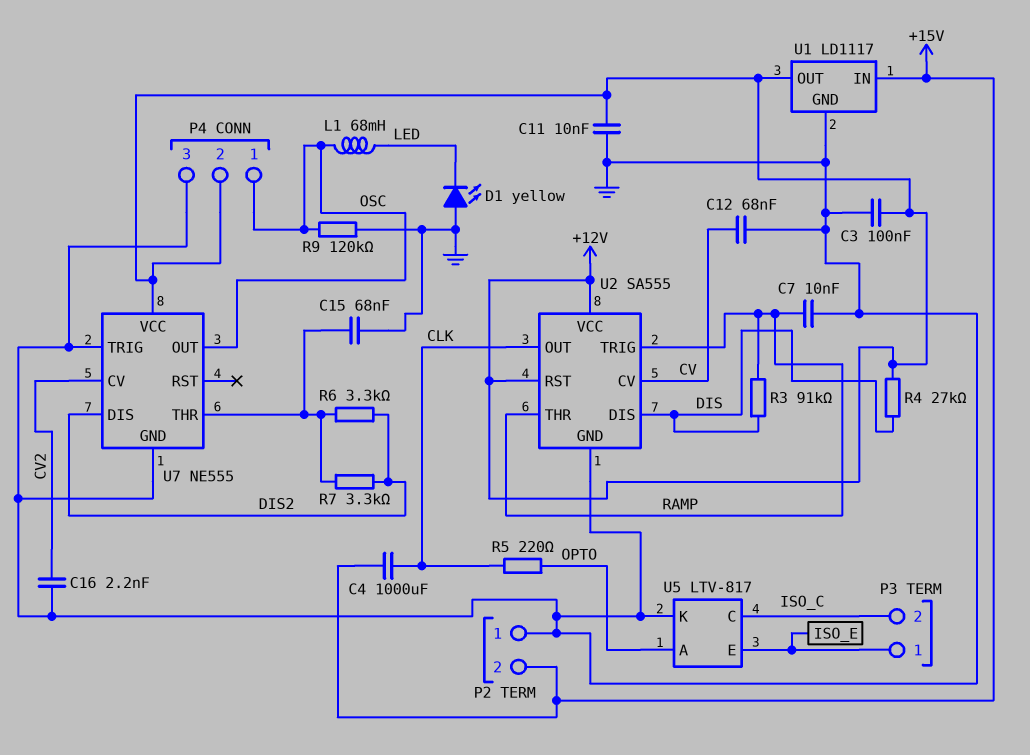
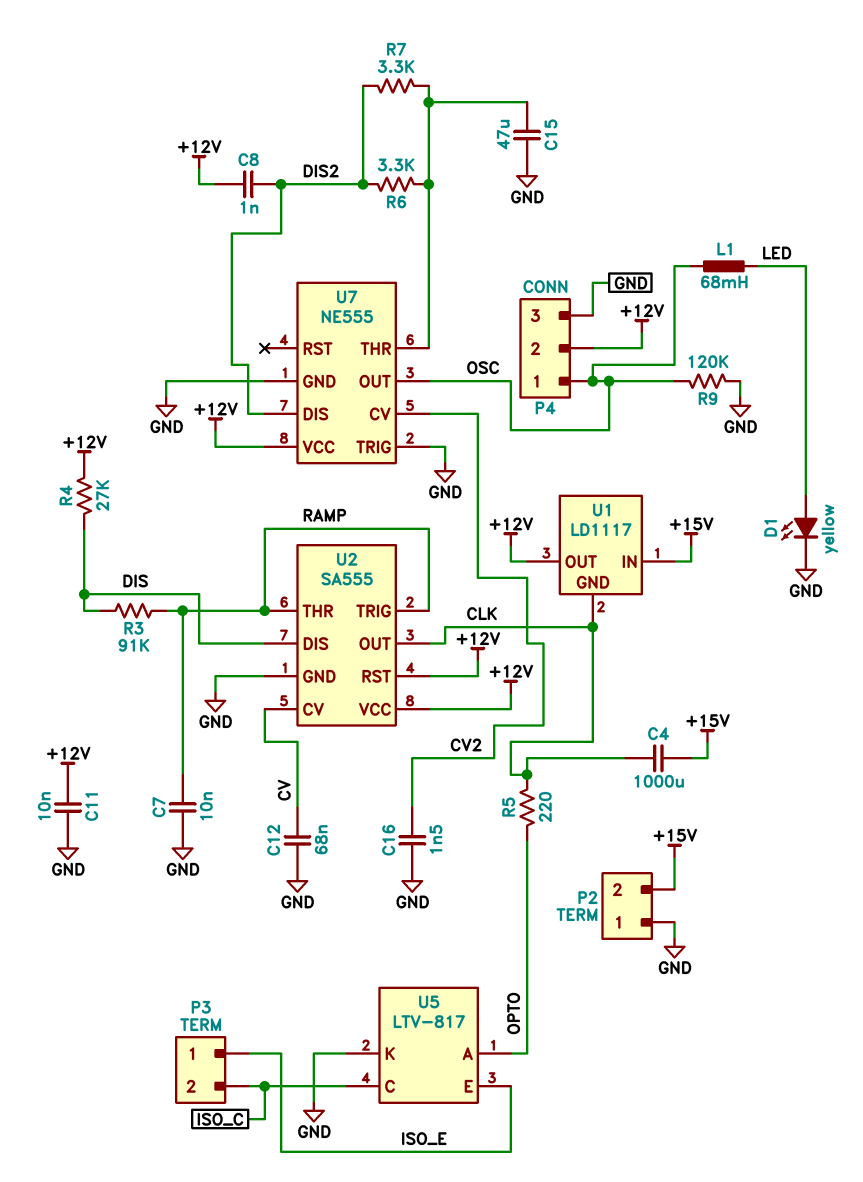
C3: 100nF (+12V, GND) -> none
C8: none -> 1nF (+12V, DIS2)
C15: 68nF (GND, U7/THR) -> 47uF (GND, U7/THR)
C16: 2.2nF (CV2, GND) -> 1.5nF (CV2, GND)
D1: LED yellow (A GND, K LED) -> LED yellow (A LED, K GND)
U1 pin GND: GND -> CLK

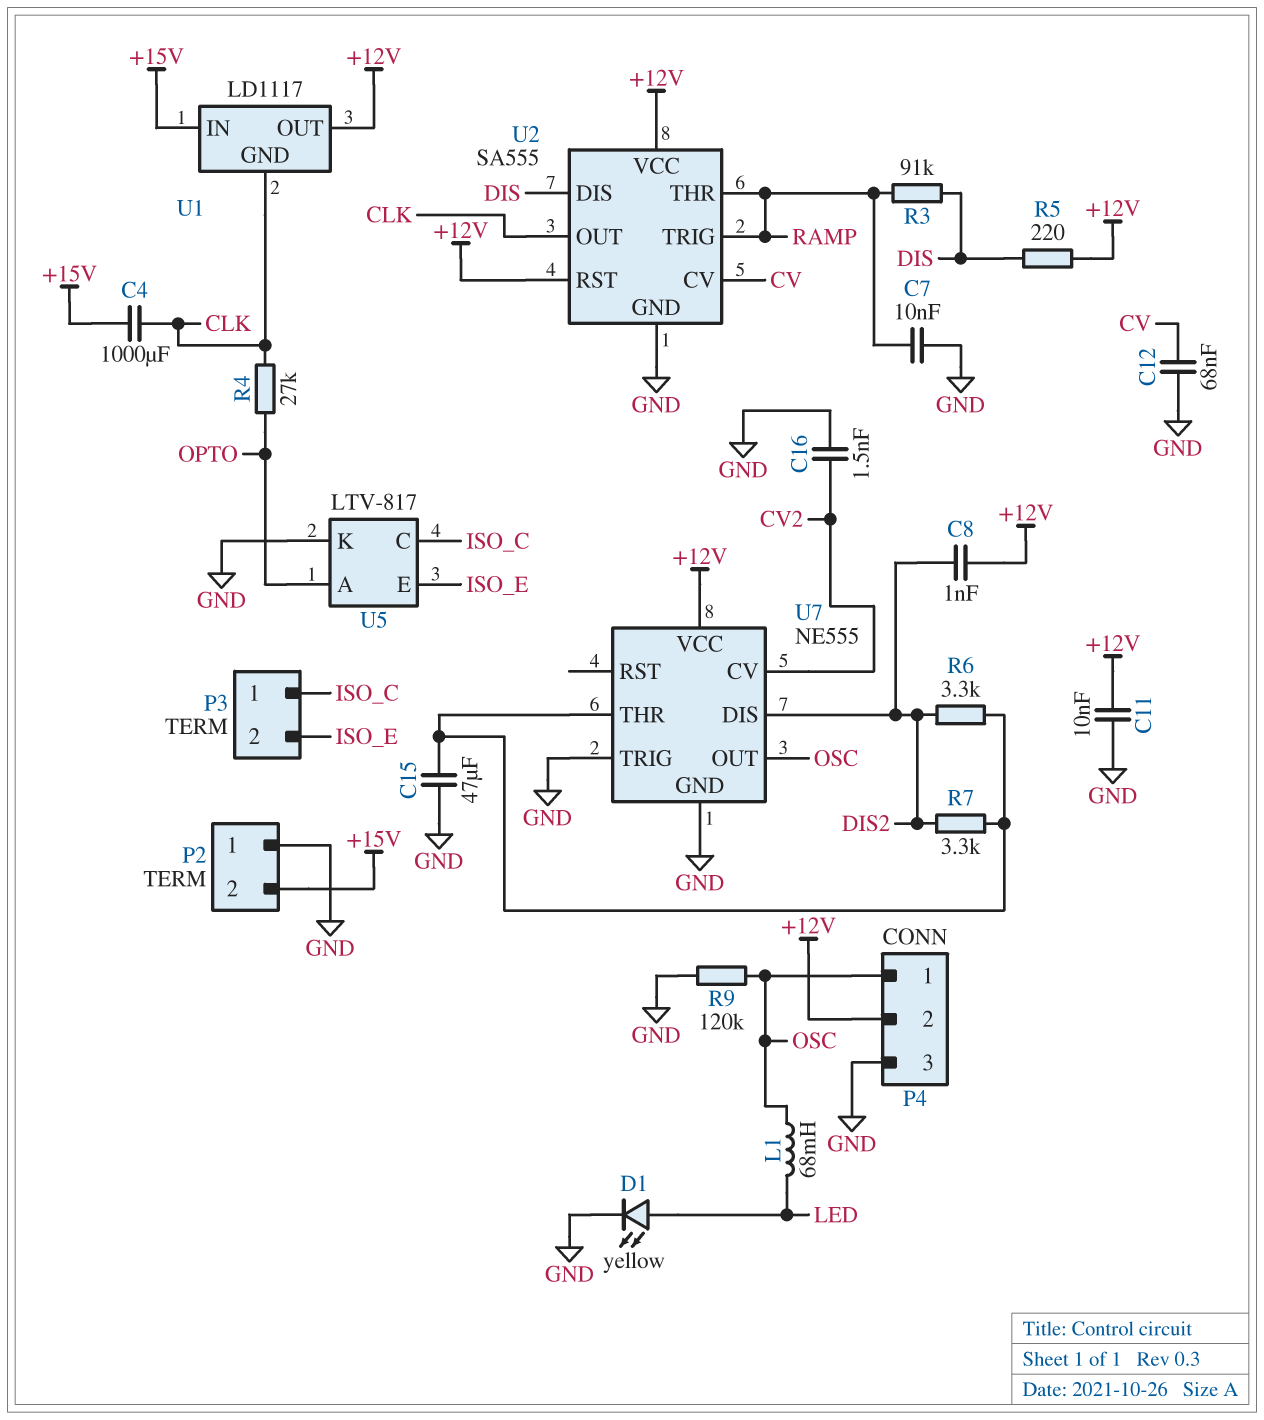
P3 pin 1: ISO_E -> ISO_C
P3 pin 2: ISO_C -> ISO_E
R4: 27k (+12V, DIS) -> 27k (CLK, OPTO)
R5: 220 (CLK, OPTO) -> 220 (+12V, DIS)

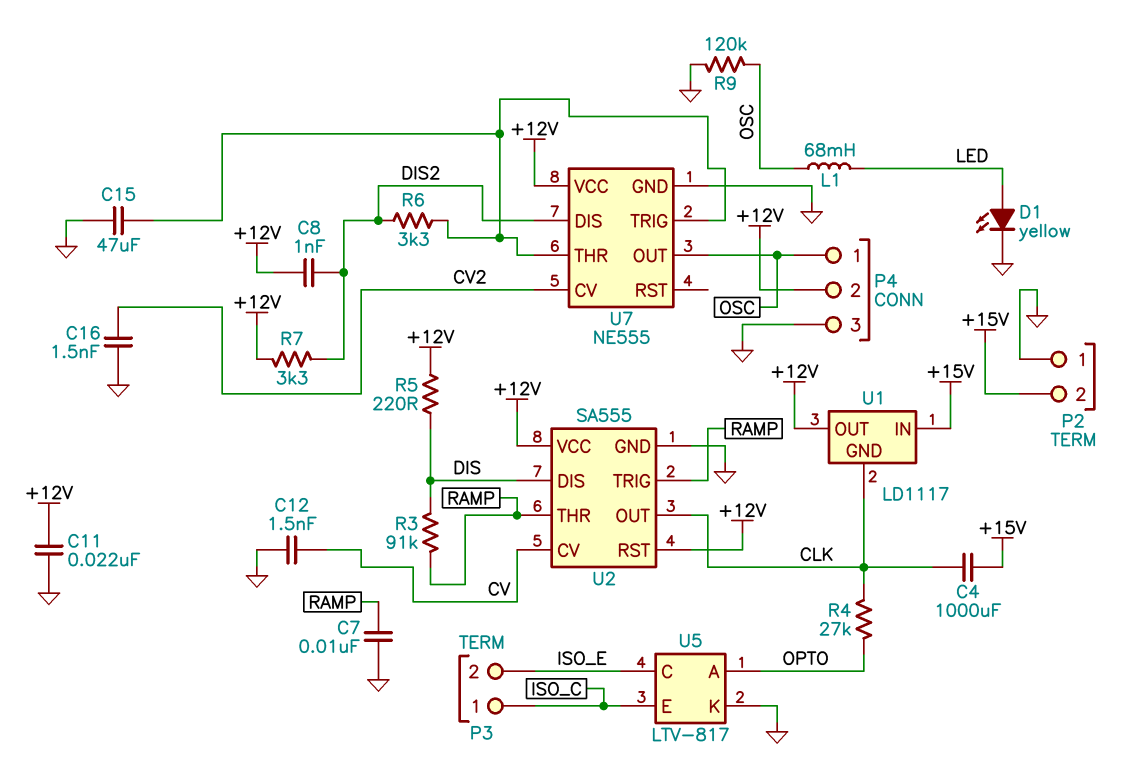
C11: 10nF (+12V, GND) -> 22nF (+12V, GND)
C12: 68nF (CV, GND) -> 1.5nF (CV, GND)
R7: 3.3k (DIS2, U7/THR) -> 3.3k (+12V, DIS2)
U5 pin C: ISO_C -> ISO_E
U5 pin E: ISO_E -> ISO_C
U7 pin TRIG: GND -> U7/THR

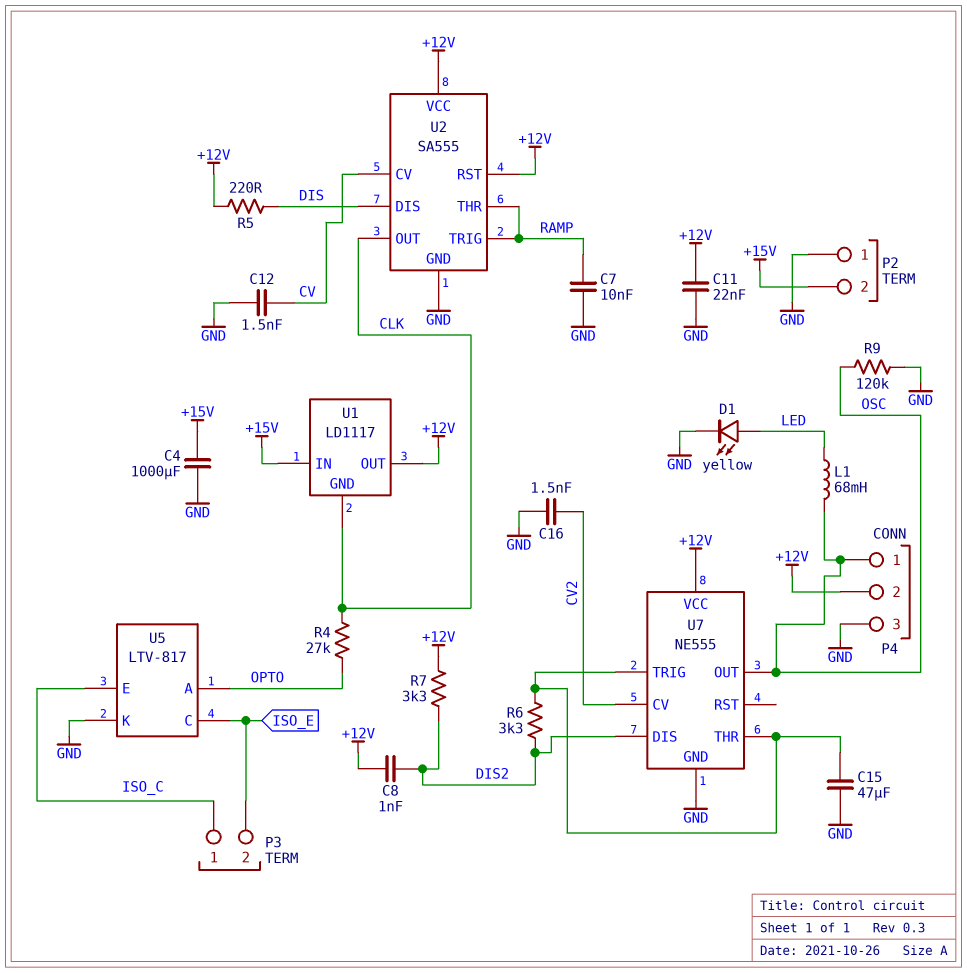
C4: 1000uF (+15V, CLK) -> 1000uF (+15V, GND)
R3: 91k (DIS, RAMP) -> none

